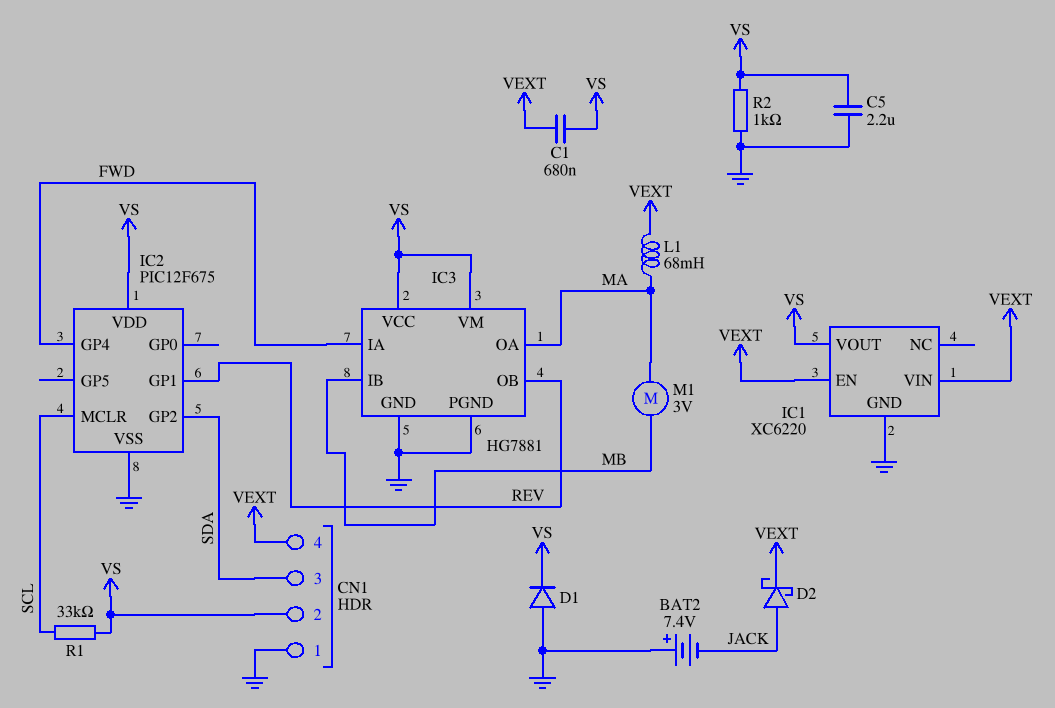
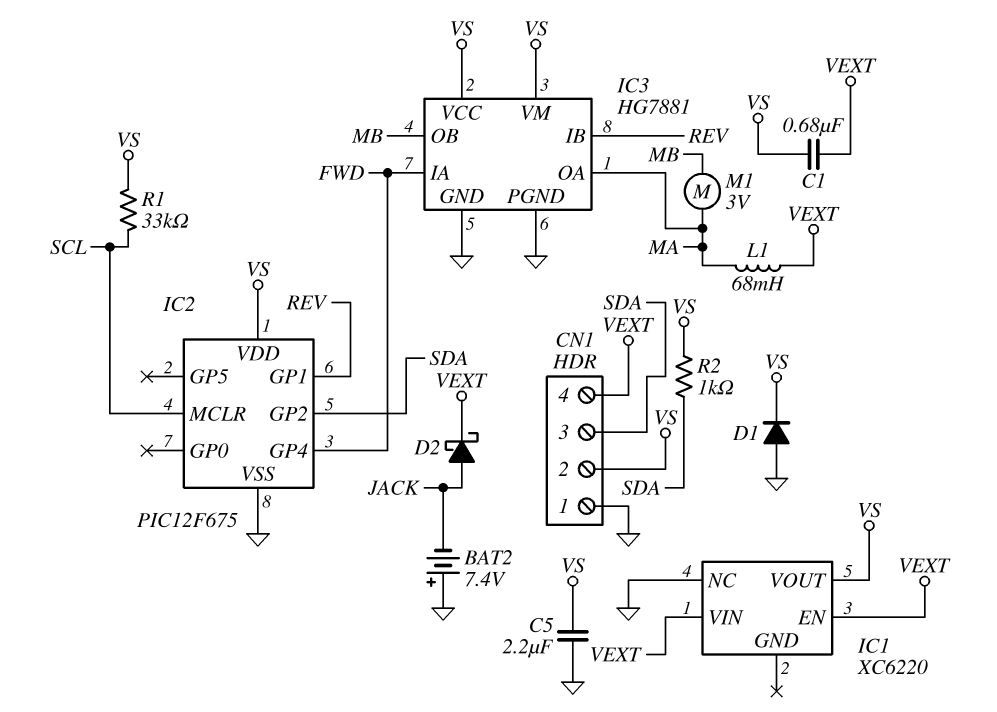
IC1 pin GND: GND -> none
IC1 pin NC: none -> GND
IC3 pin IB: MB -> REV
IC3 pin OB: REV -> MB
R2: 1k (GND, VS) -> 1k (SDA, VS)

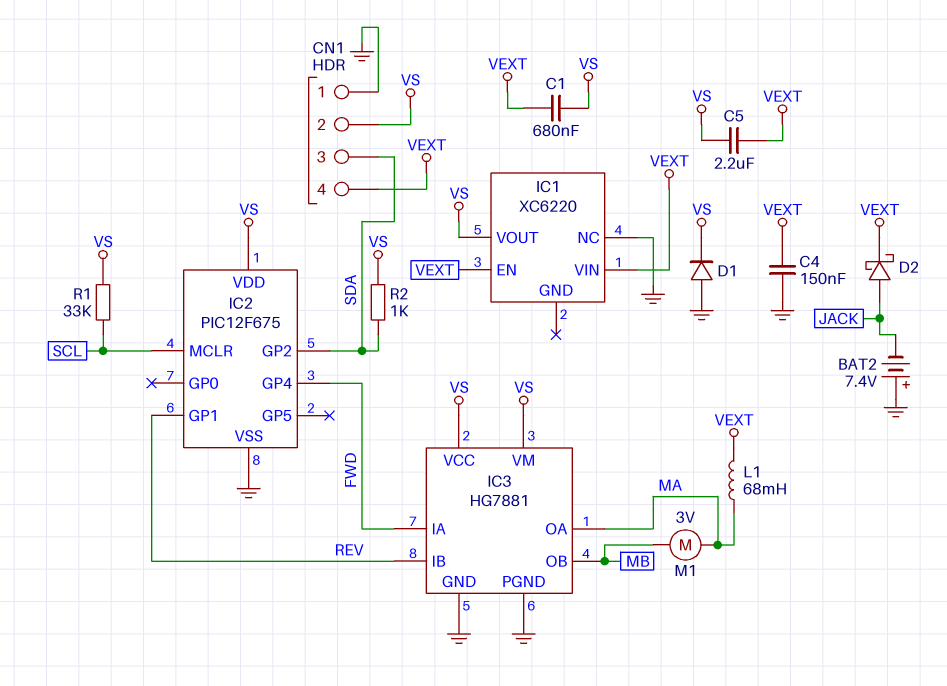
C4: none -> 150nF (GND, VEXT)
C5: 2.2uF (GND, VS) -> 2.2uF (VEXT, VS)

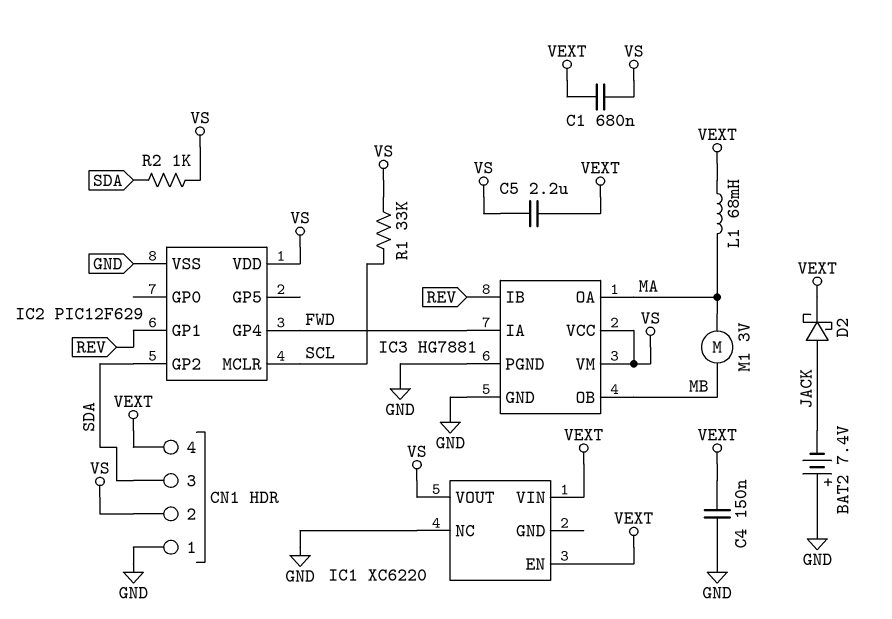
D1: diode (A GND, K VS) -> none
IC2: PIC12F675 -> PIC12F629

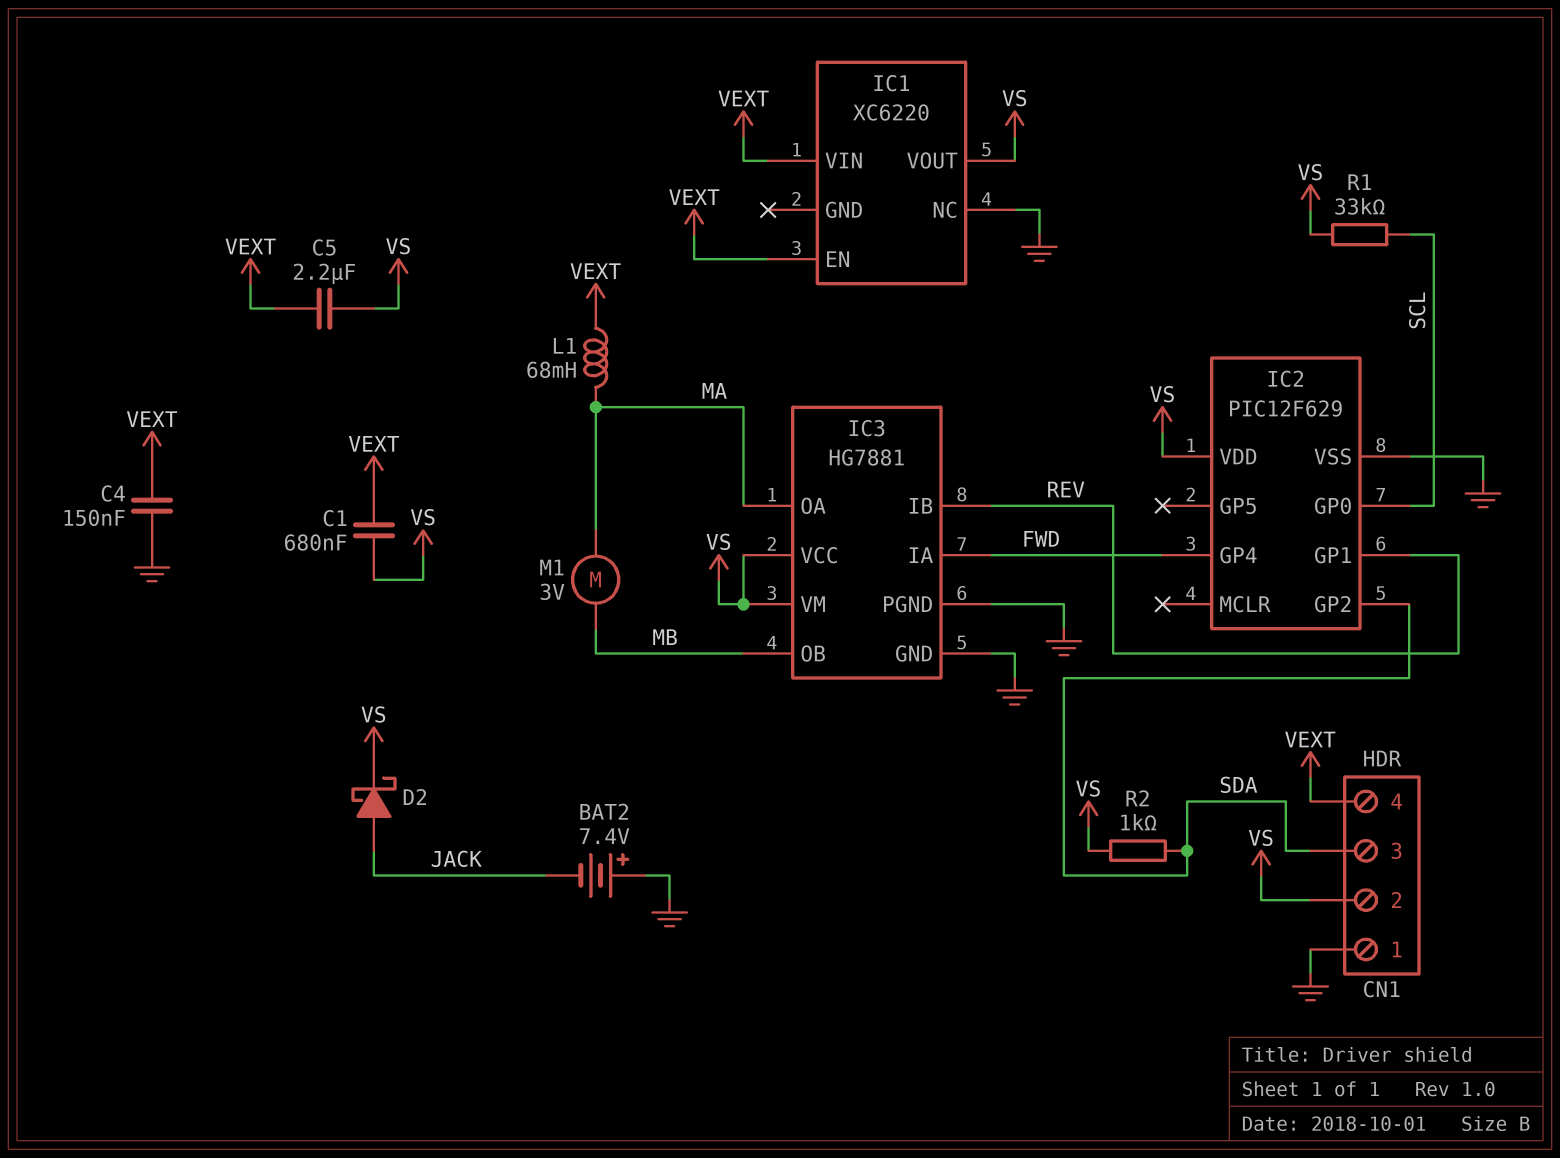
D2: schottky (A JACK, K VEXT) -> schottky (A JACK, K VS)
IC2 pin GP0: none -> SCL
IC2 pin MCLR: SCL -> none

